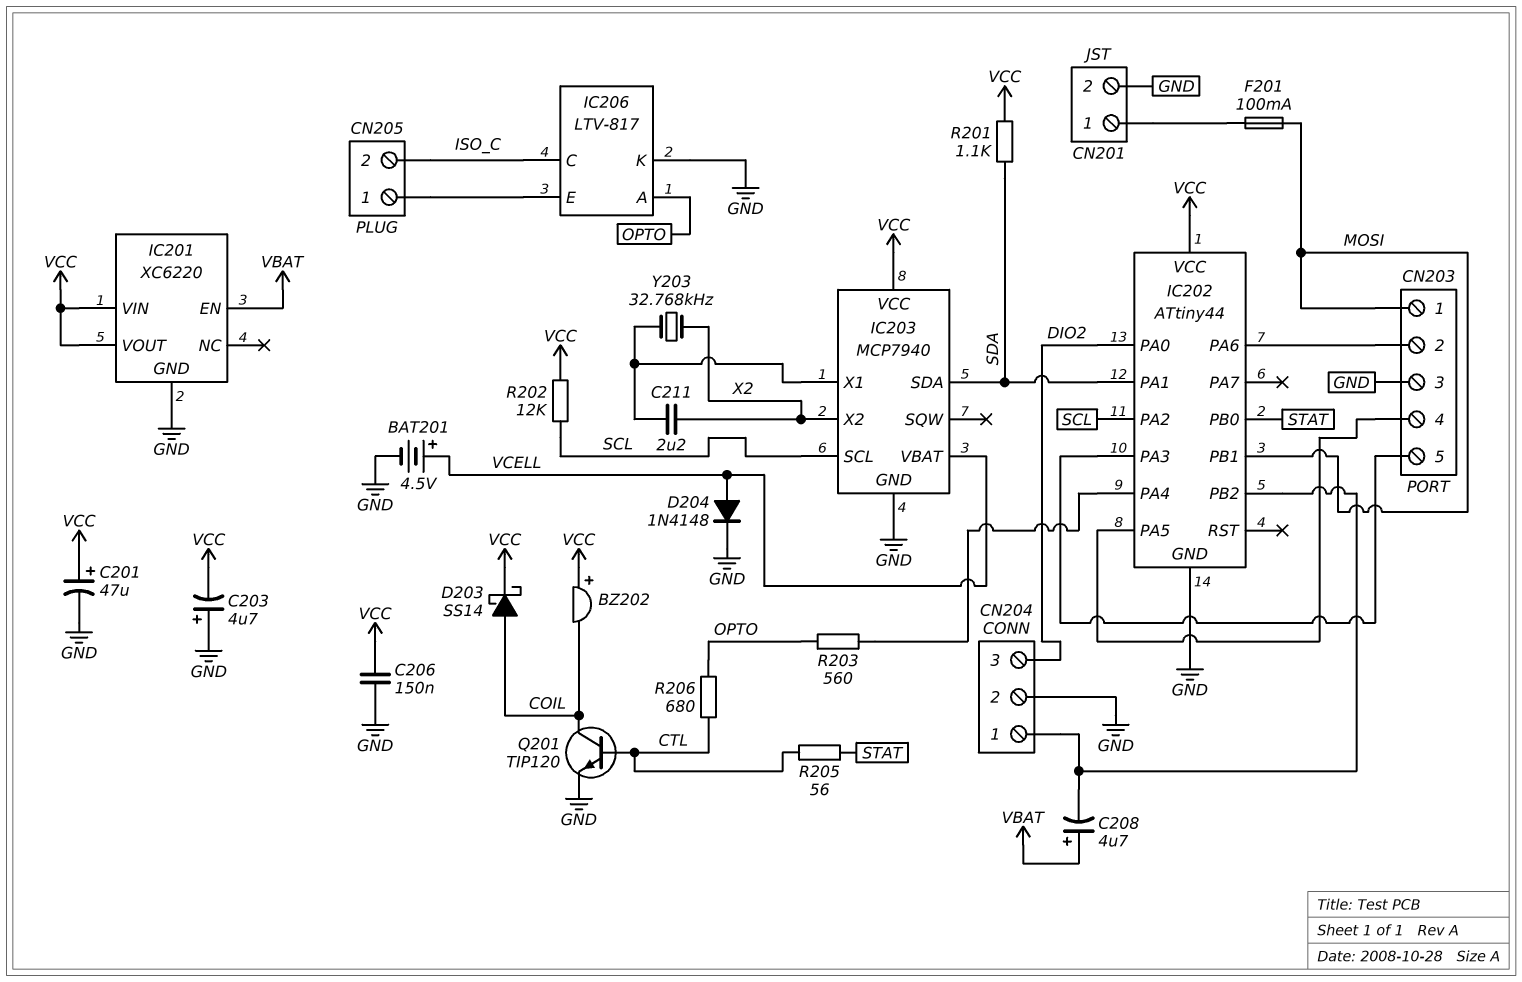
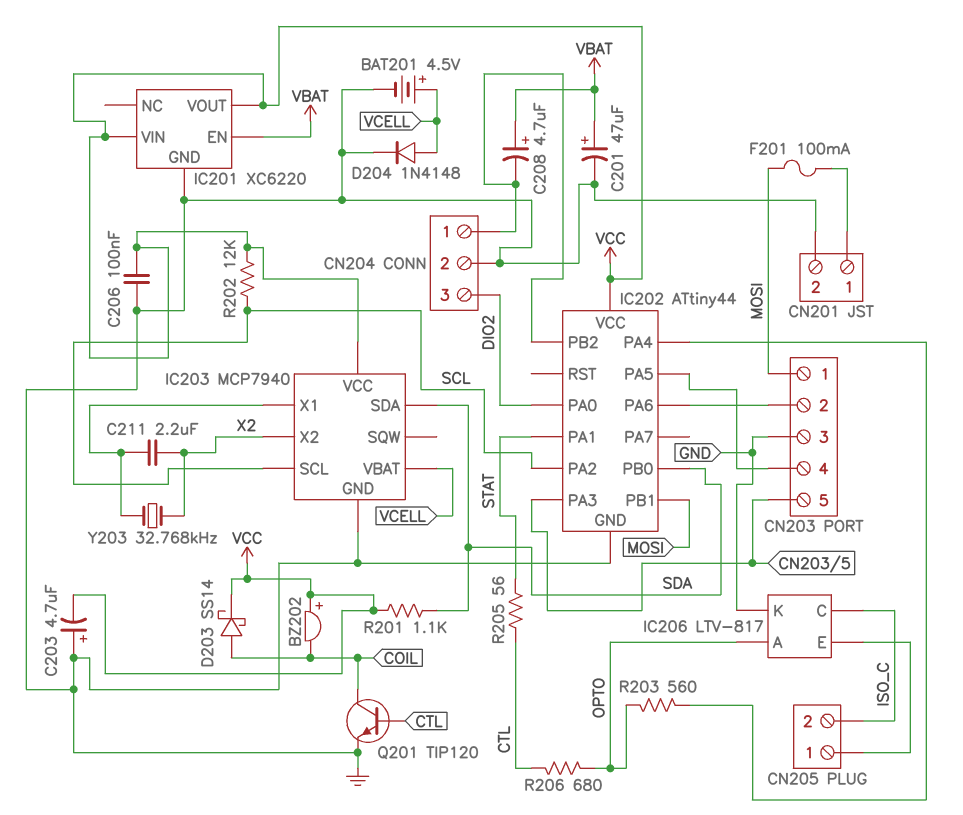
C201: 47uF (plus VCC, minus GND) -> 47uF (plus VBAT, minus GND)
C206: 150nF (GND, VCC) -> 100nF (GND, VCC)
IC202 pin PA1: SDA -> STAT
IC202 pin PB0: STAT -> SDA

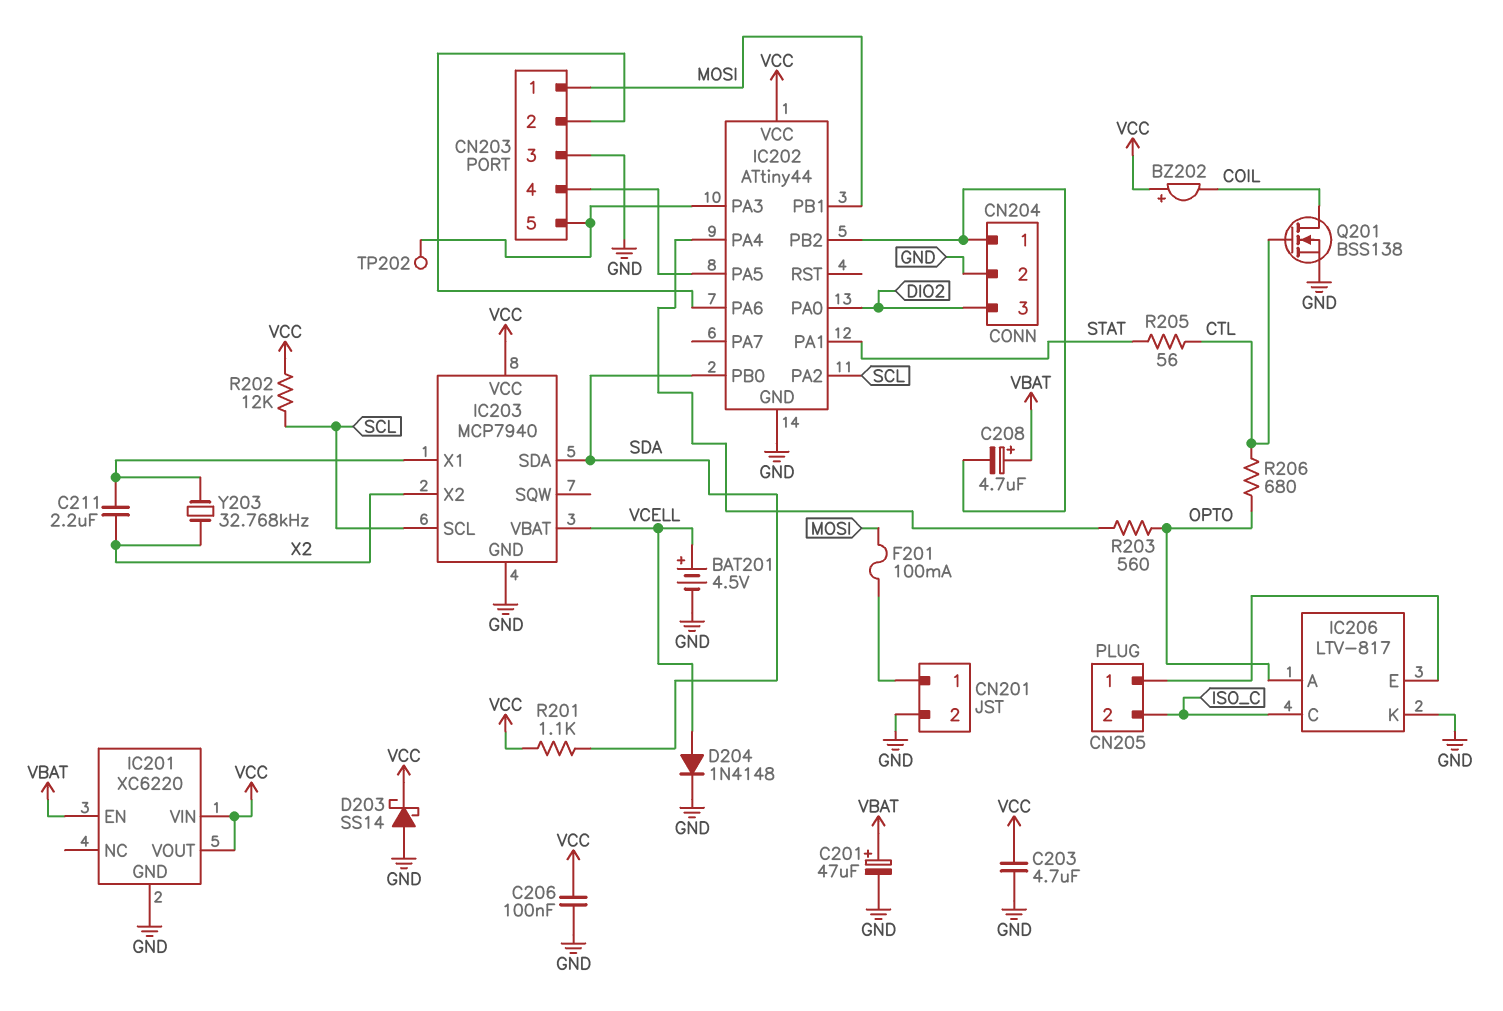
C203: 4.7uF (plus GND, minus VCC) -> 4.7uF (GND, VCC)
D203: schottky SS14 (A COIL, K VCC) -> schottky SS14 (A GND, K VCC)
Q201: NPN TIP120 (B CTL, C COIL, E GND) -> NMOS BSS138 (G CTL, D COIL, S GND)
TP202: none -> test point (CN203/5)

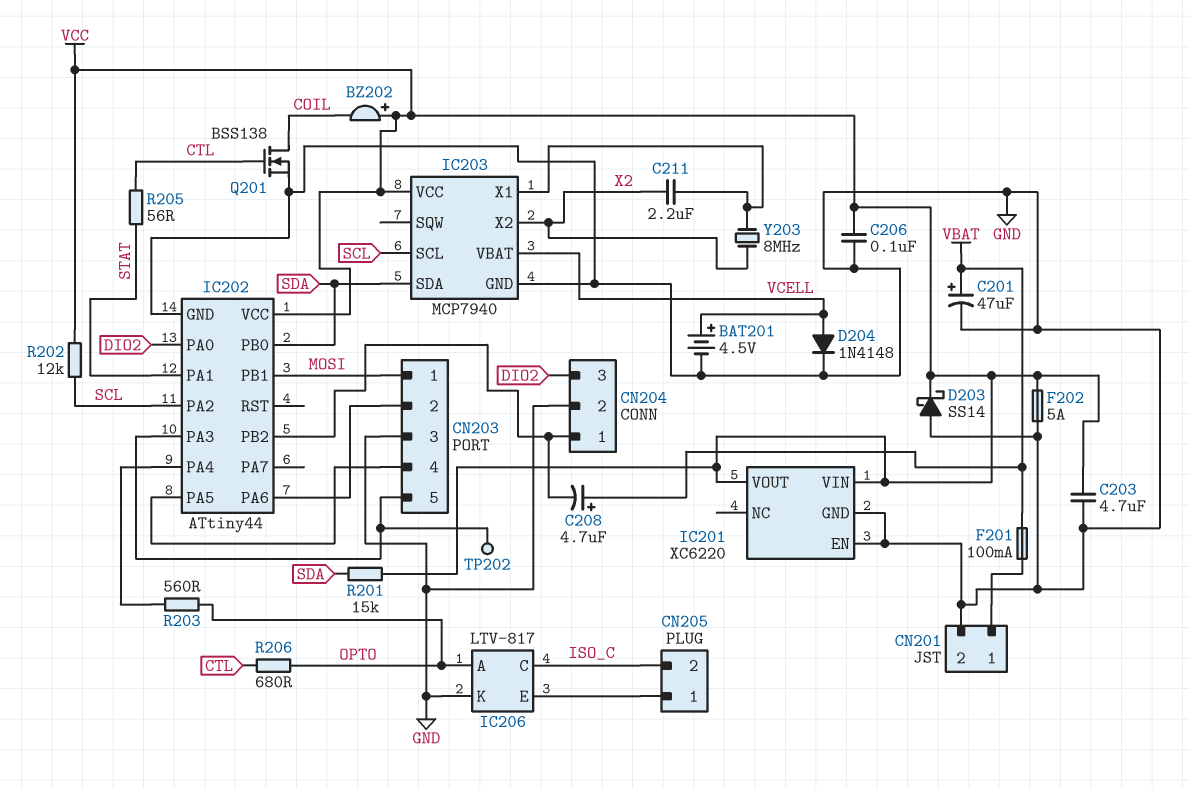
F201: 100mA (CN201/1, MOSI) -> 100mA (CN201/1, VBAT)
F202: none -> 5A (GND, VCC)
IC201 pin EN: VBAT -> GND
R201: 1.1k (SDA, VCC) -> 15k (SDA, VCC)
Y203: 32.768kHz (IC203/X1, X2) -> 8MHz (IC203/X1, X2)

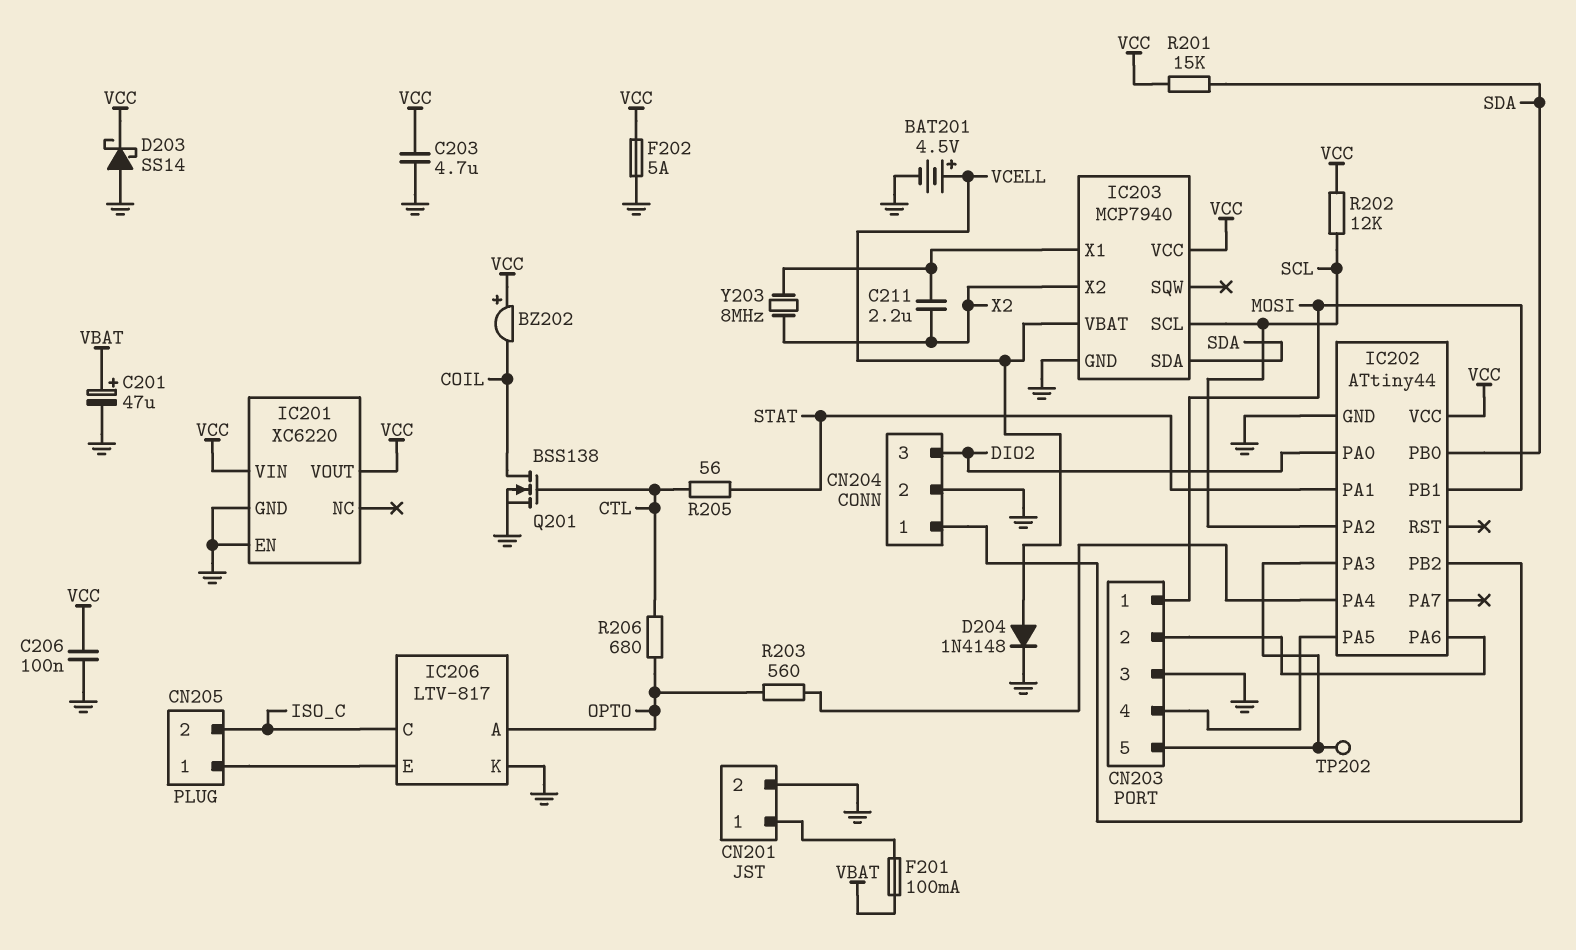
C208: 4.7uF (plus VBAT, minus CN204/1) -> none

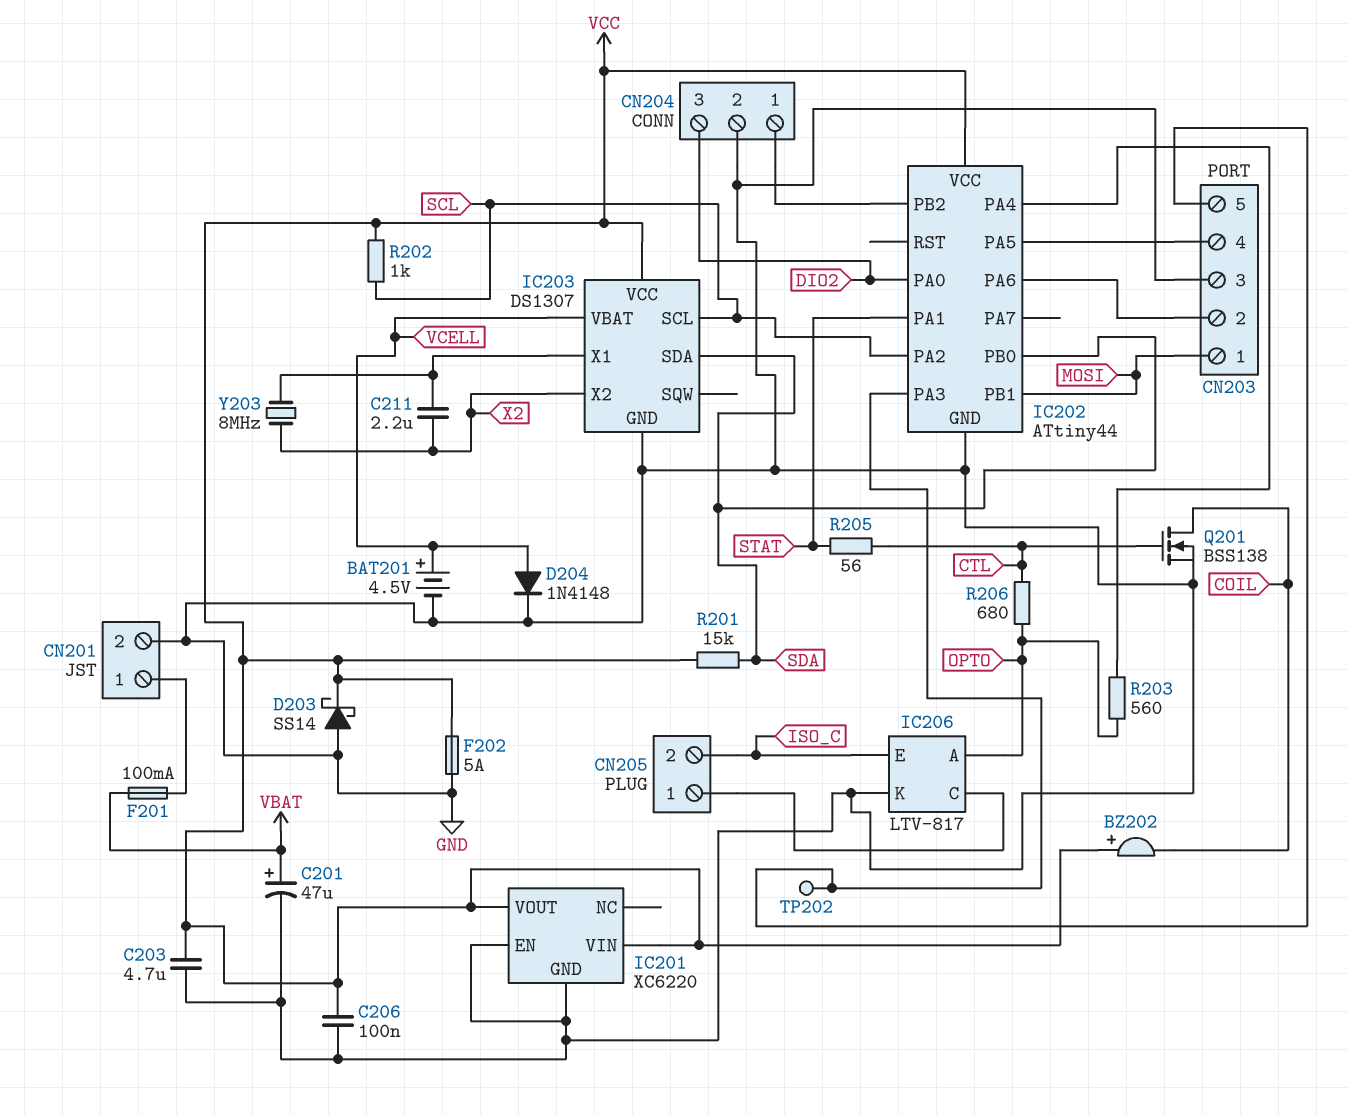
IC203: MCP7940 -> DS1307
IC206 pin C: ISO_C -> CN205/1
IC206 pin E: CN205/1 -> ISO_C
R202: 12k (SCL, VCC) -> 1k (SCL, VCC)

